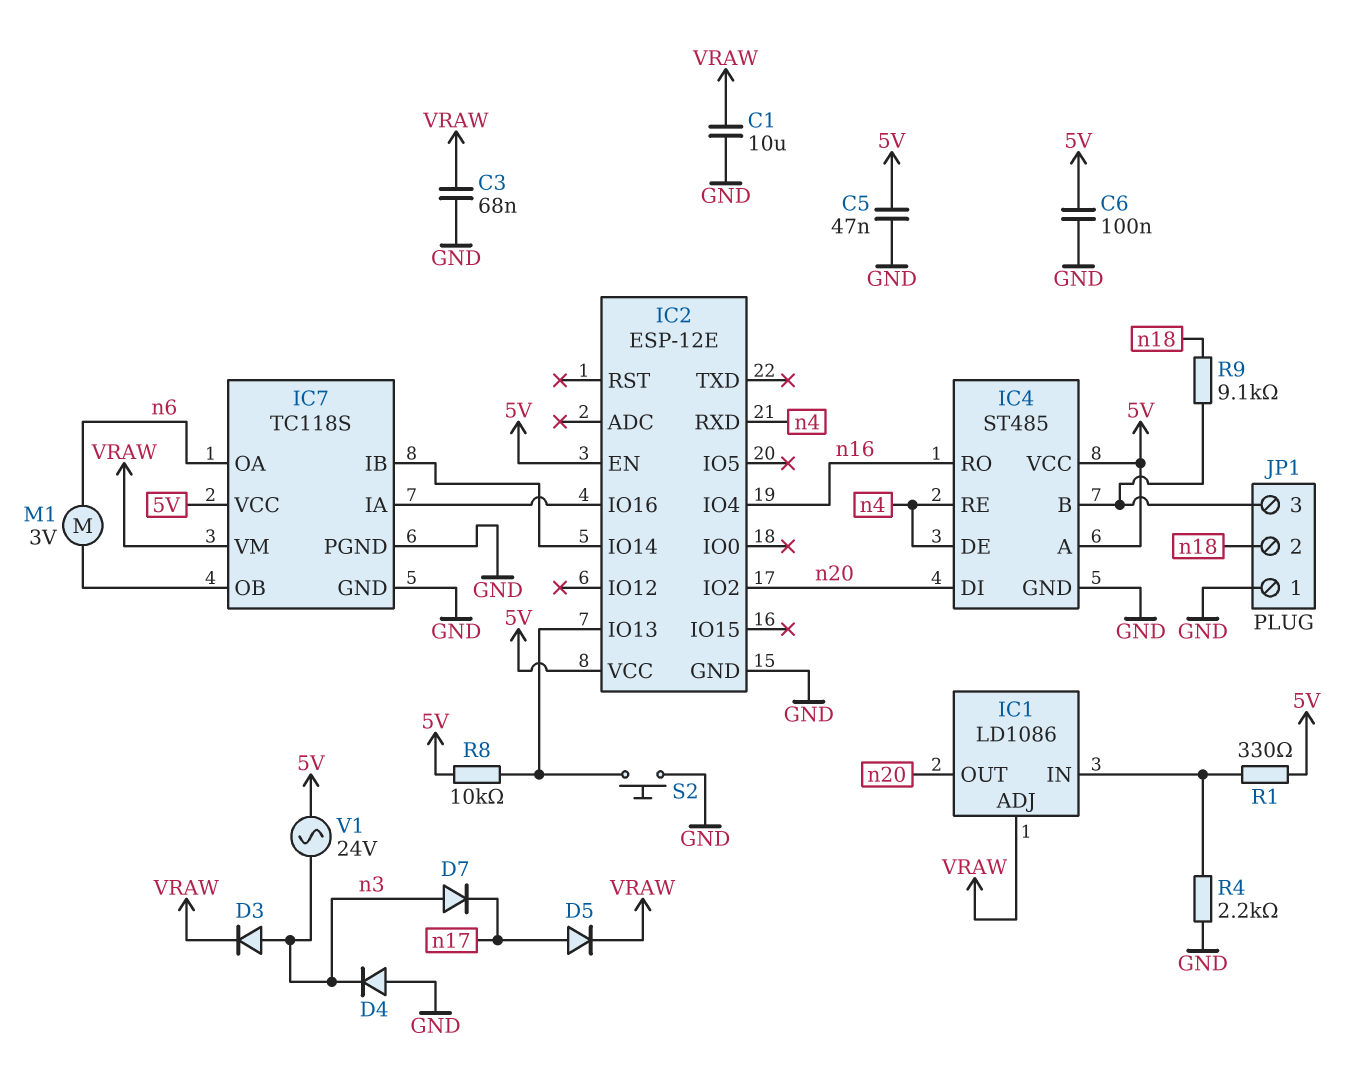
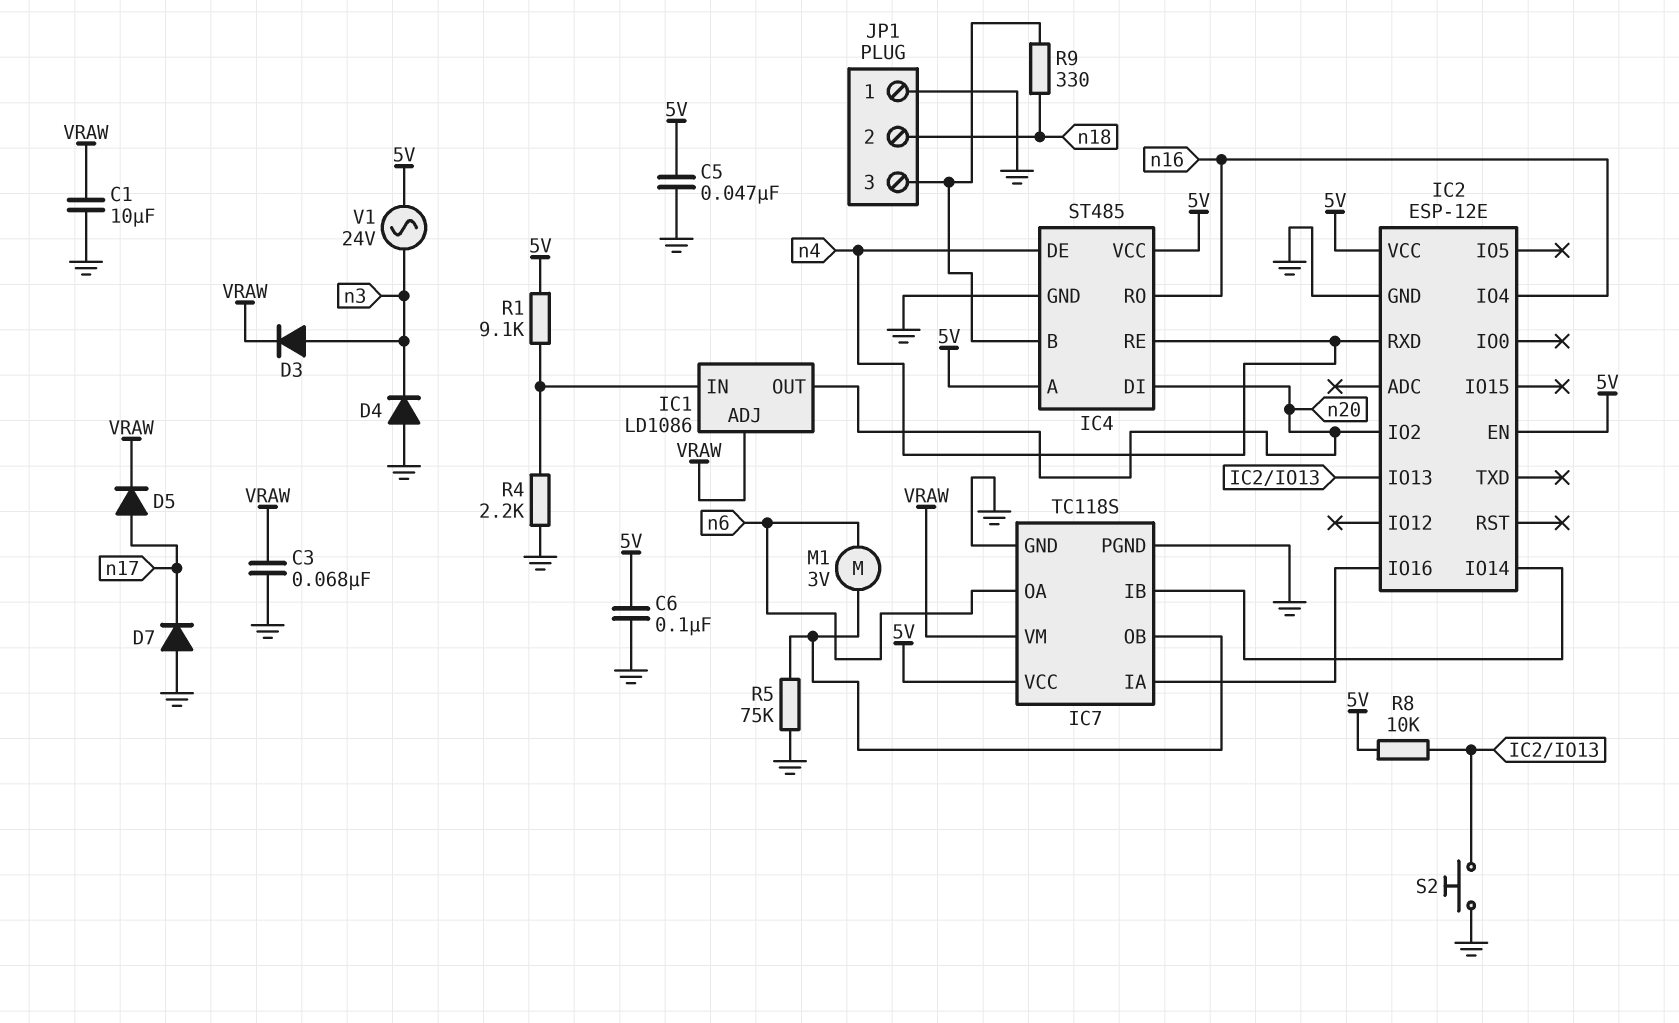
D7: diode (A n3, K n17) -> diode (A GND, K n17)
R1: 330 (5V, IC1/IN) -> 9.1k (5V, IC1/IN)
R5: none -> 75k (GND, IC7/OB)
R9: 9.1k (IC4/B, n18) -> 330 (IC4/B, n18)

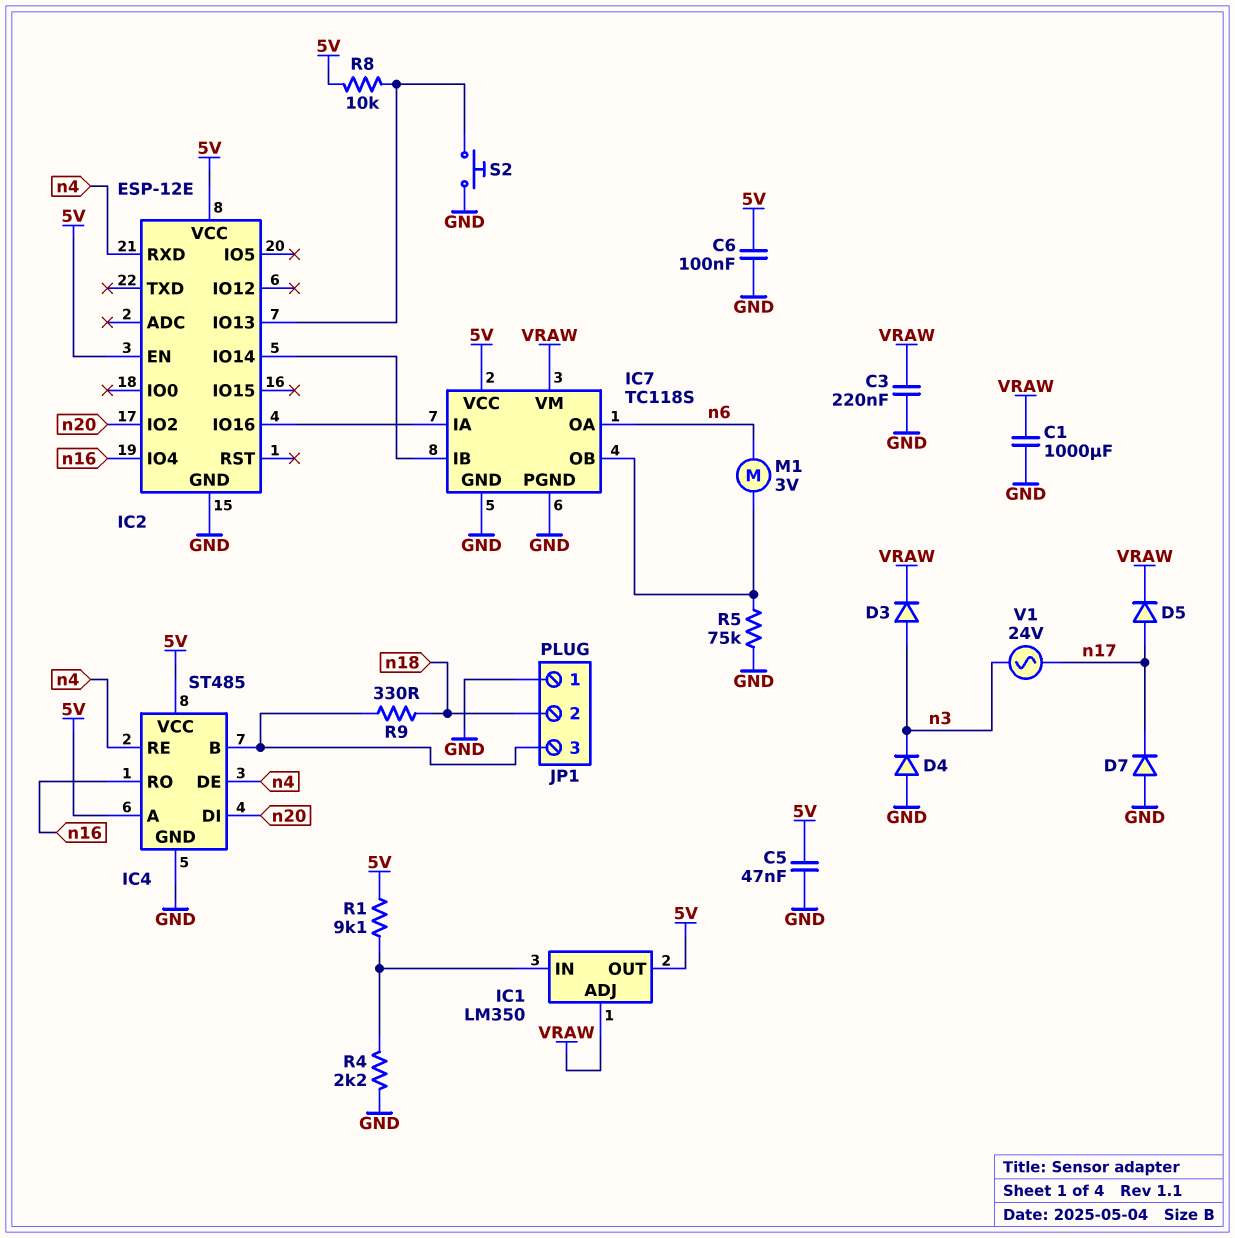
C1: 10uF (GND, VRAW) -> 1000uF (GND, VRAW)
C3: 68nF (GND, VRAW) -> 220nF (GND, VRAW)
IC1: LD1086 -> LM350
IC1 pin OUT: n20 -> 5V
V1: AC 24V (5V, n3) -> AC 24V (n3, n17)

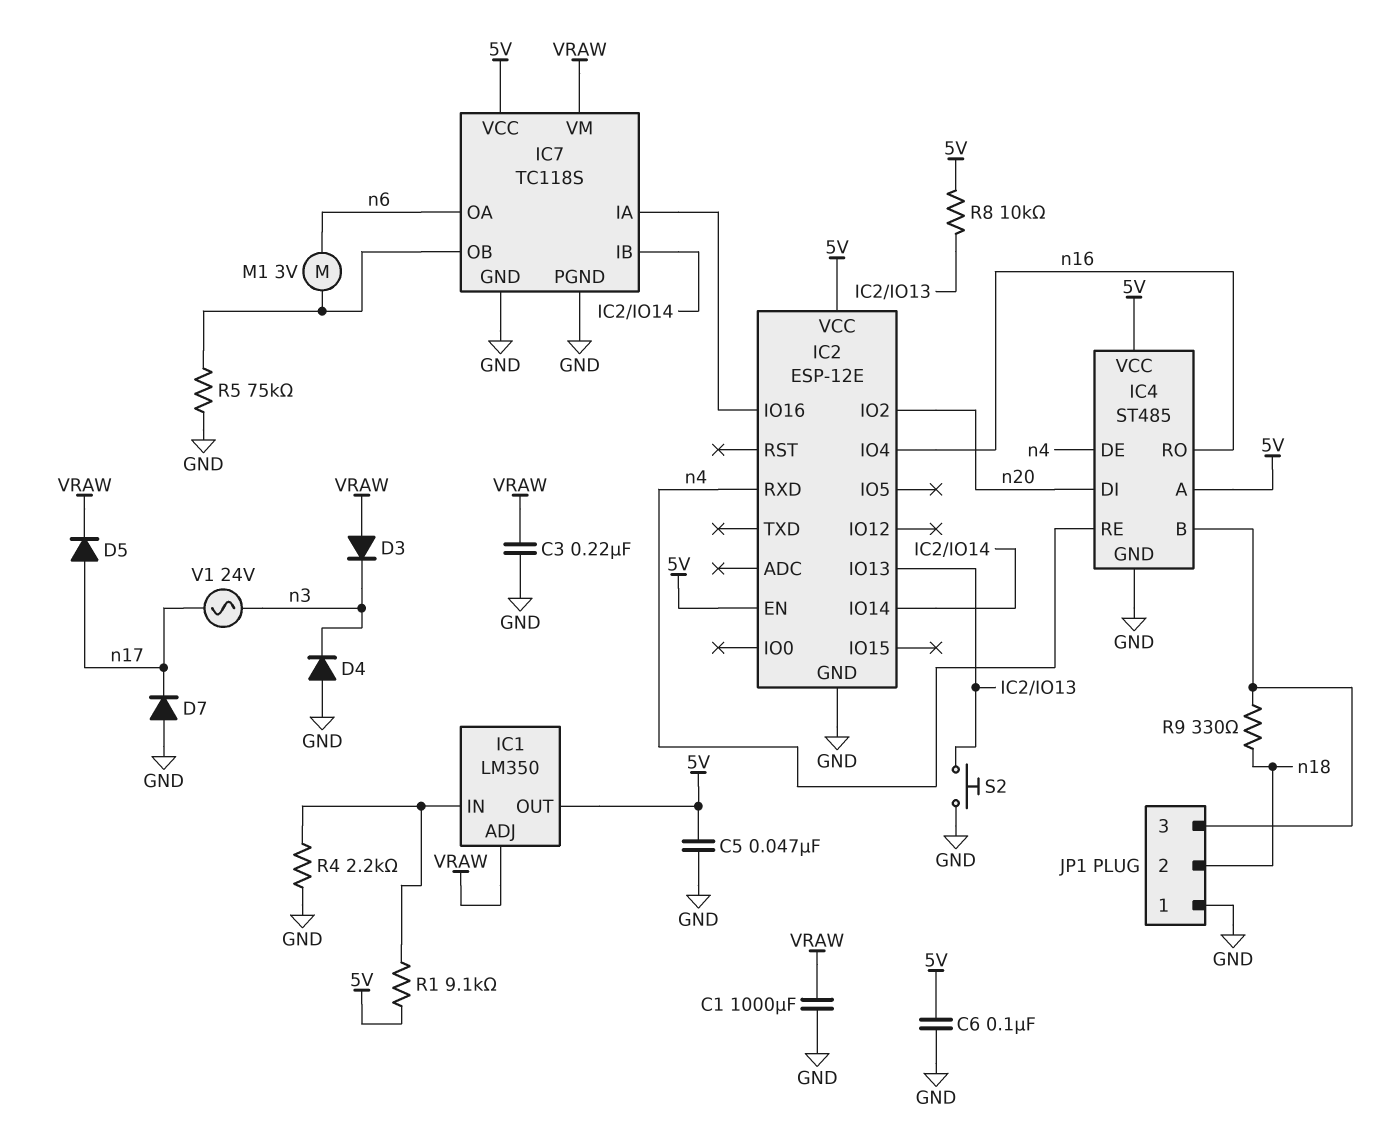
D3: diode (A n3, K VRAW) -> diode (A VRAW, K n3)

